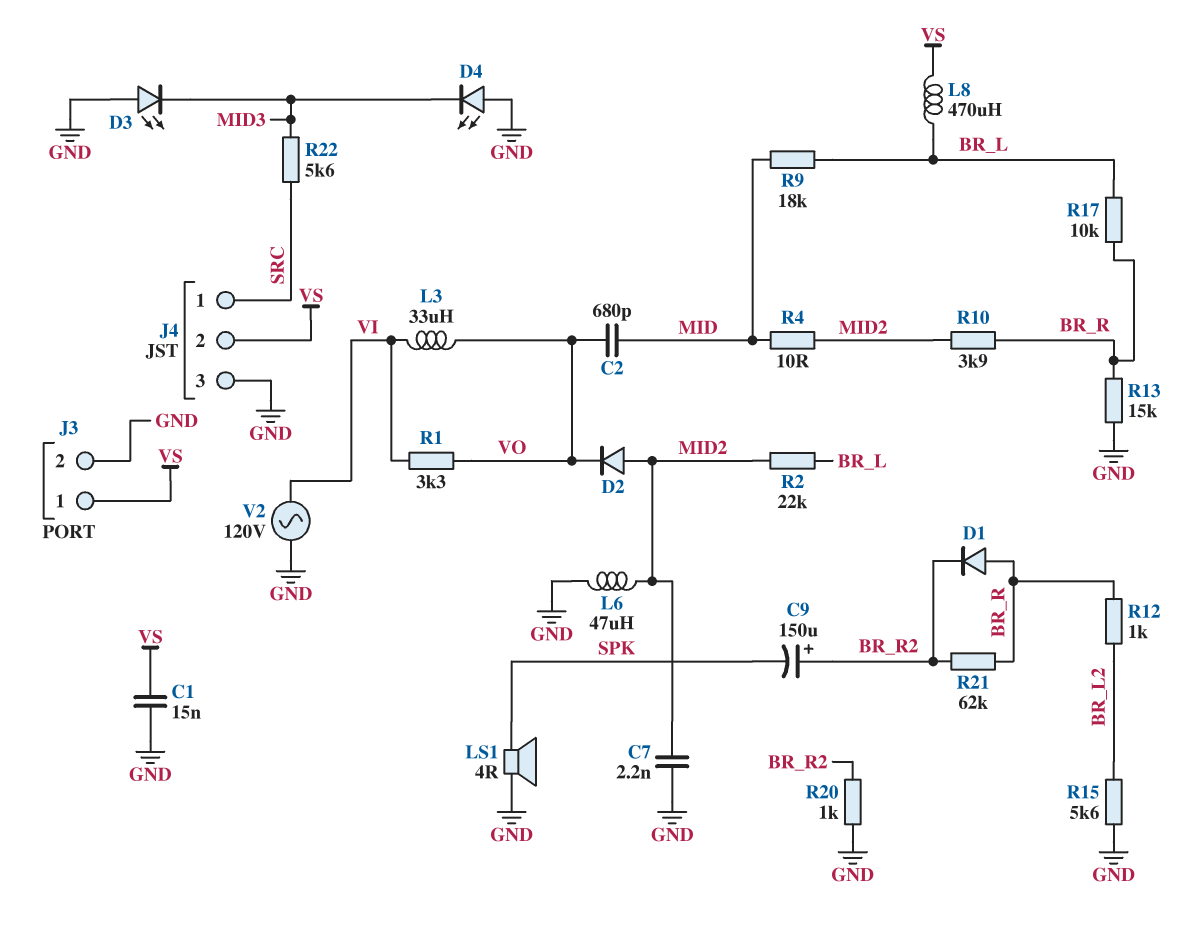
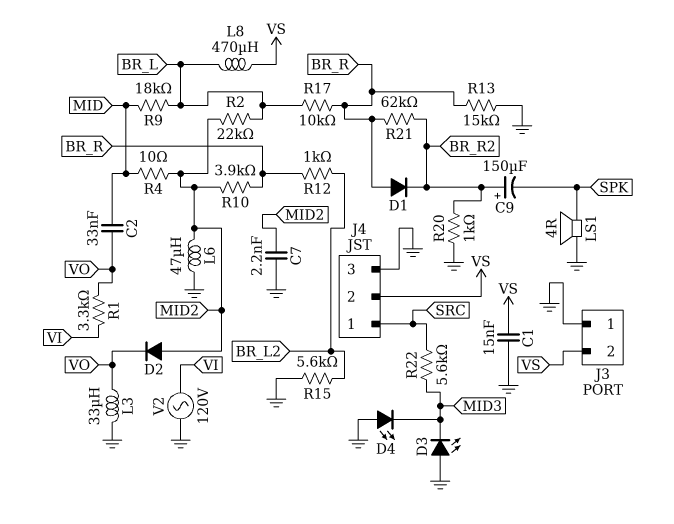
C2: 680pF (MID, VO) -> 33nF (MID, VO)
J3 pin 1: VS -> GND
J3 pin 2: GND -> VS
L3: 33uH (VI, VO) -> 33uH (GND, VO)

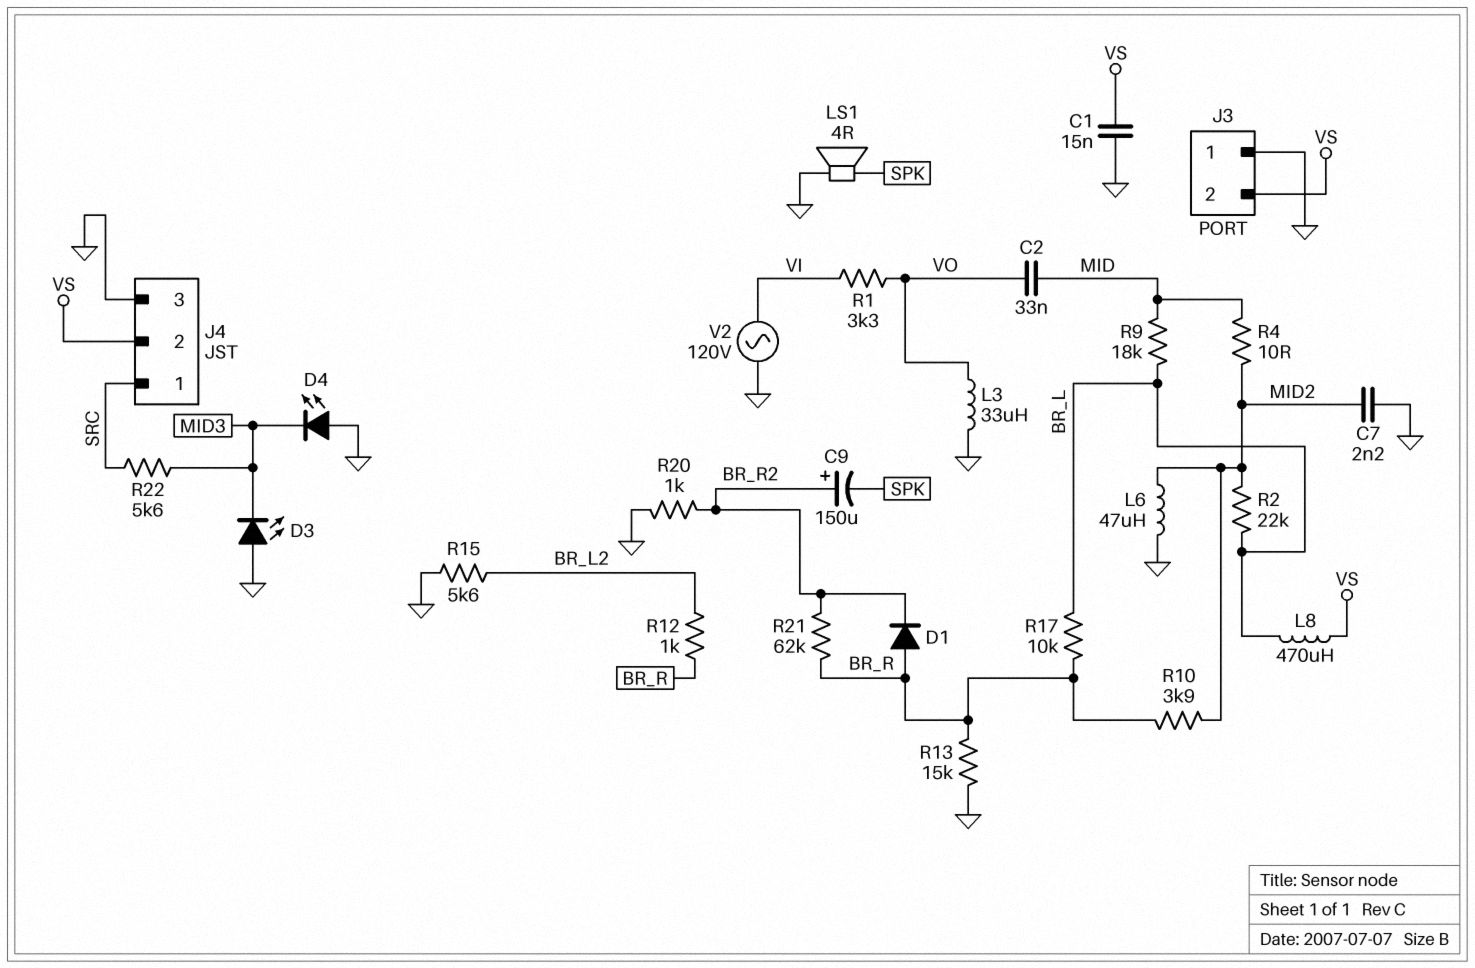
D2: diode (A MID2, K VO) -> none

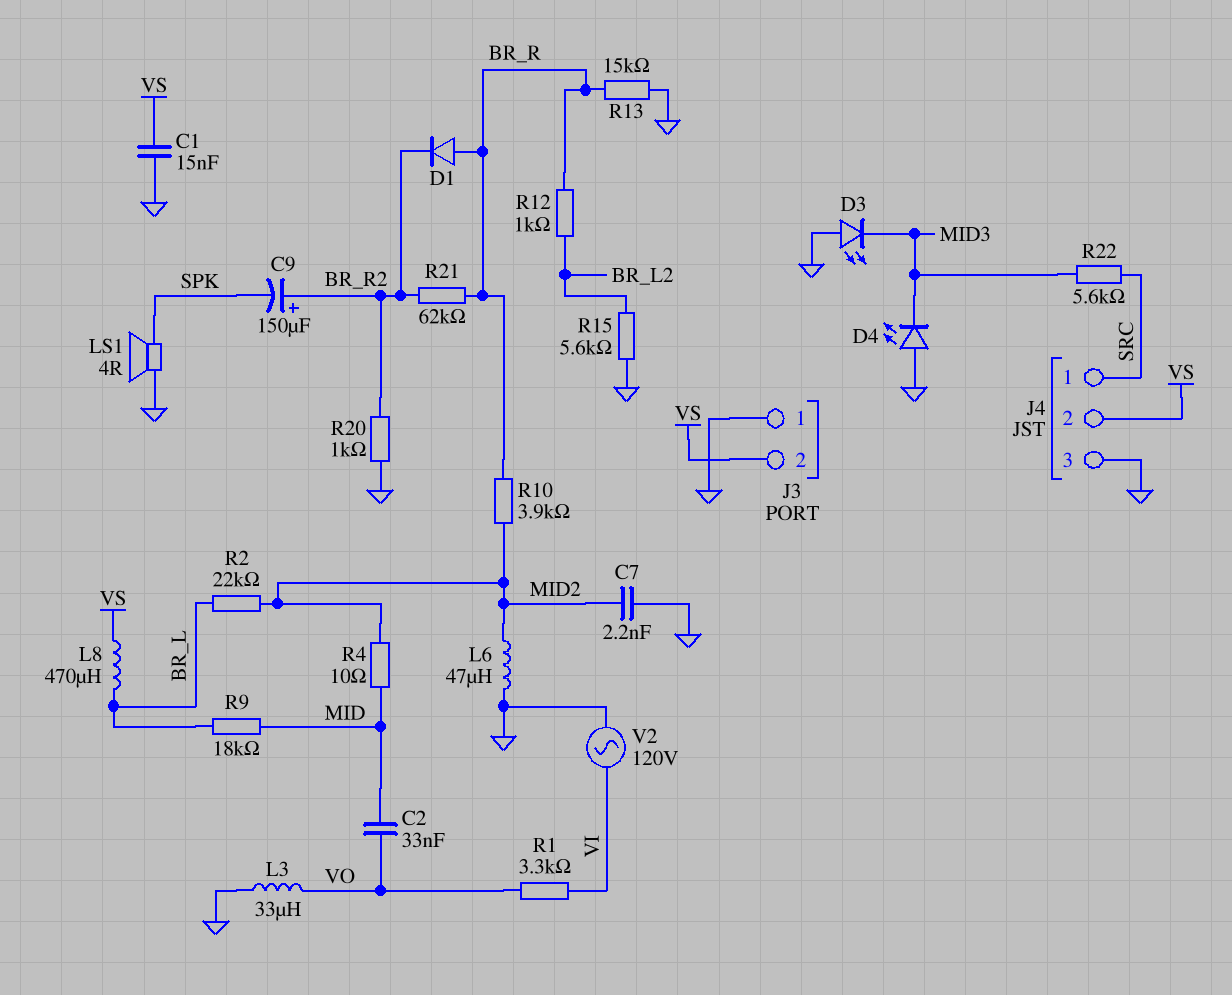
R17: 10k (BR_L, BR_R) -> none

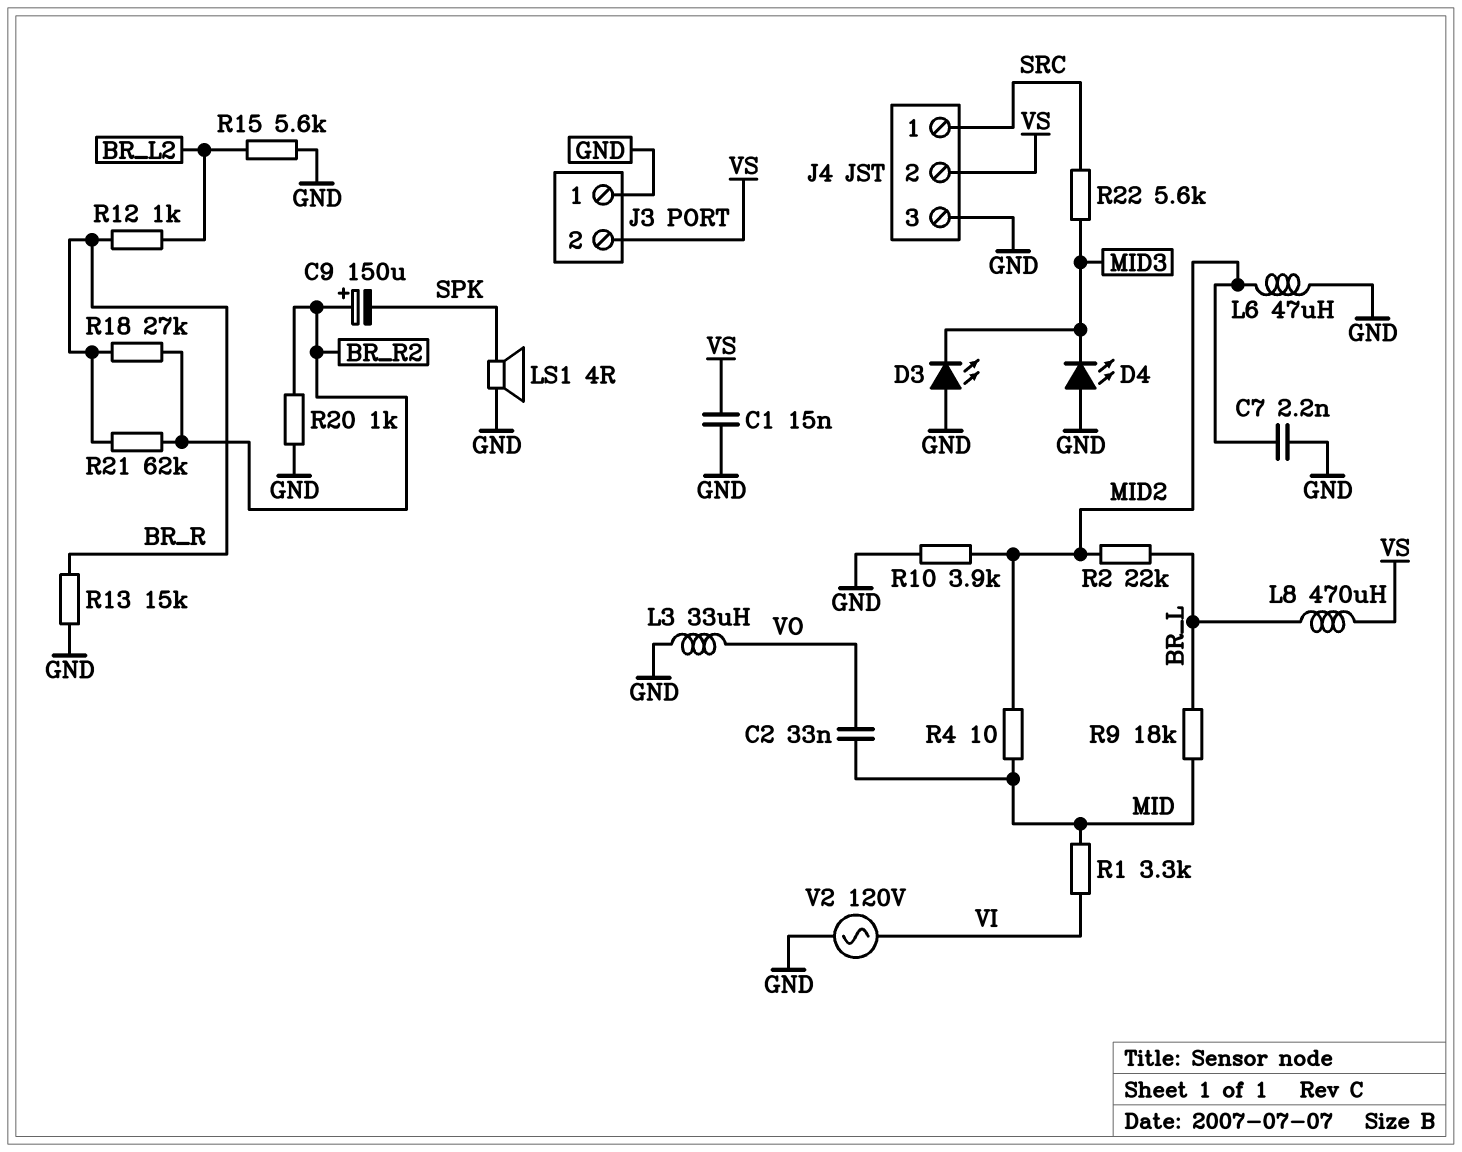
D1: diode (A BR_R, K BR_R2) -> none
R1: 3.3k (VI, VO) -> 3.3k (MID, VI)
R10: 3.9k (BR_R, MID2) -> 3.9k (GND, MID2)
R18: none -> 27k (BR_R, BR_R2)

